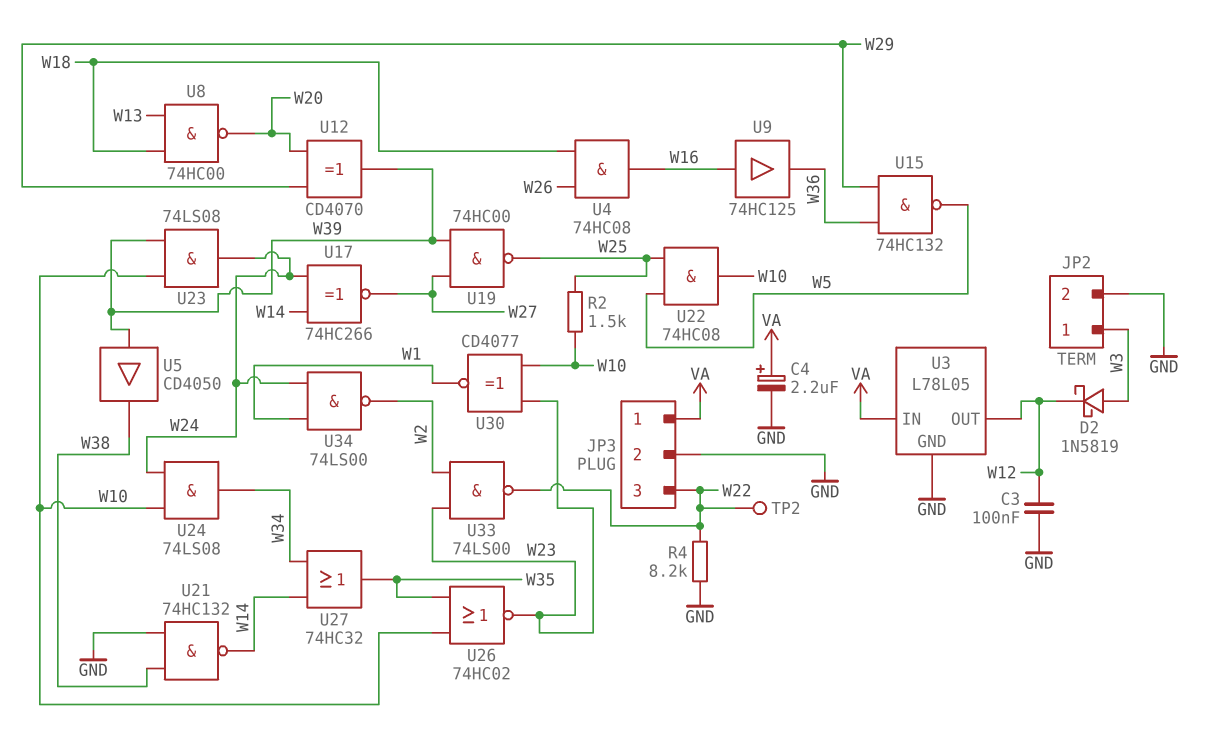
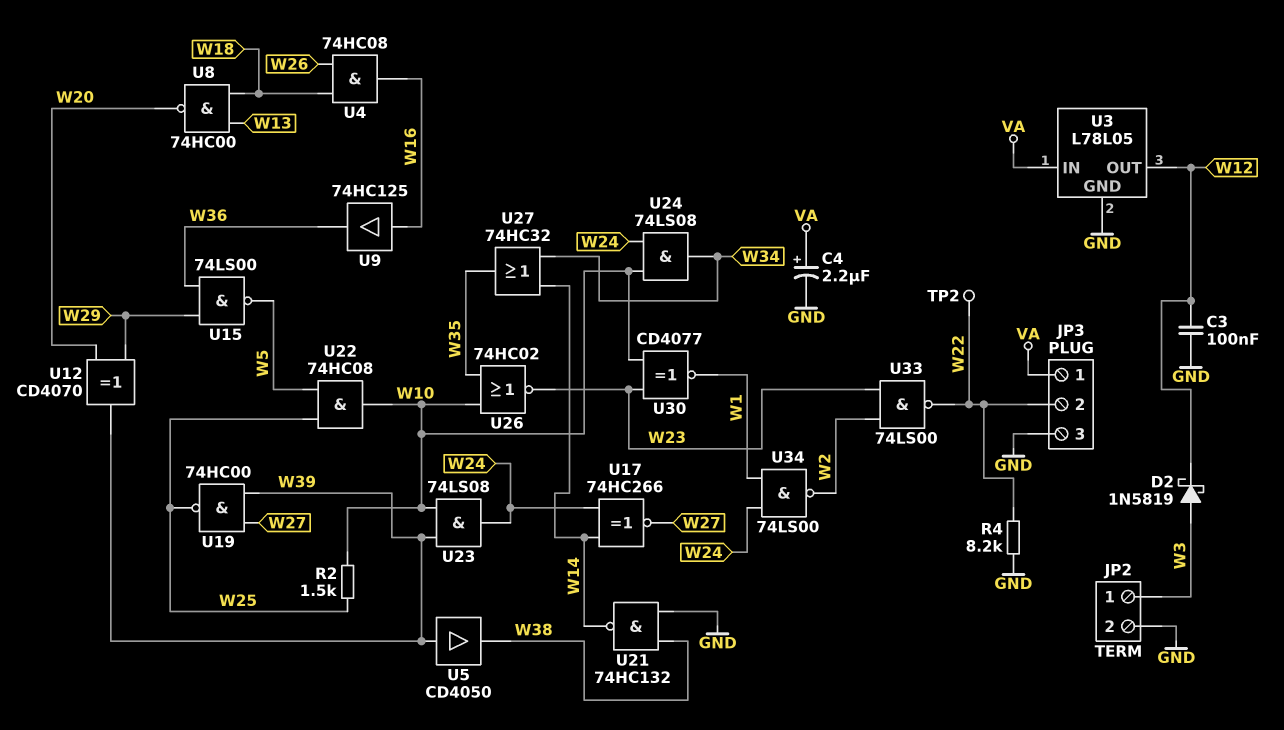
JP3 pin 2: GND -> W22
JP3 pin 3: W22 -> GND
U15: NAND 74HC132 (in W29, in W36, out W5) -> NAND 74LS00 (in W29, in W36, out W5)

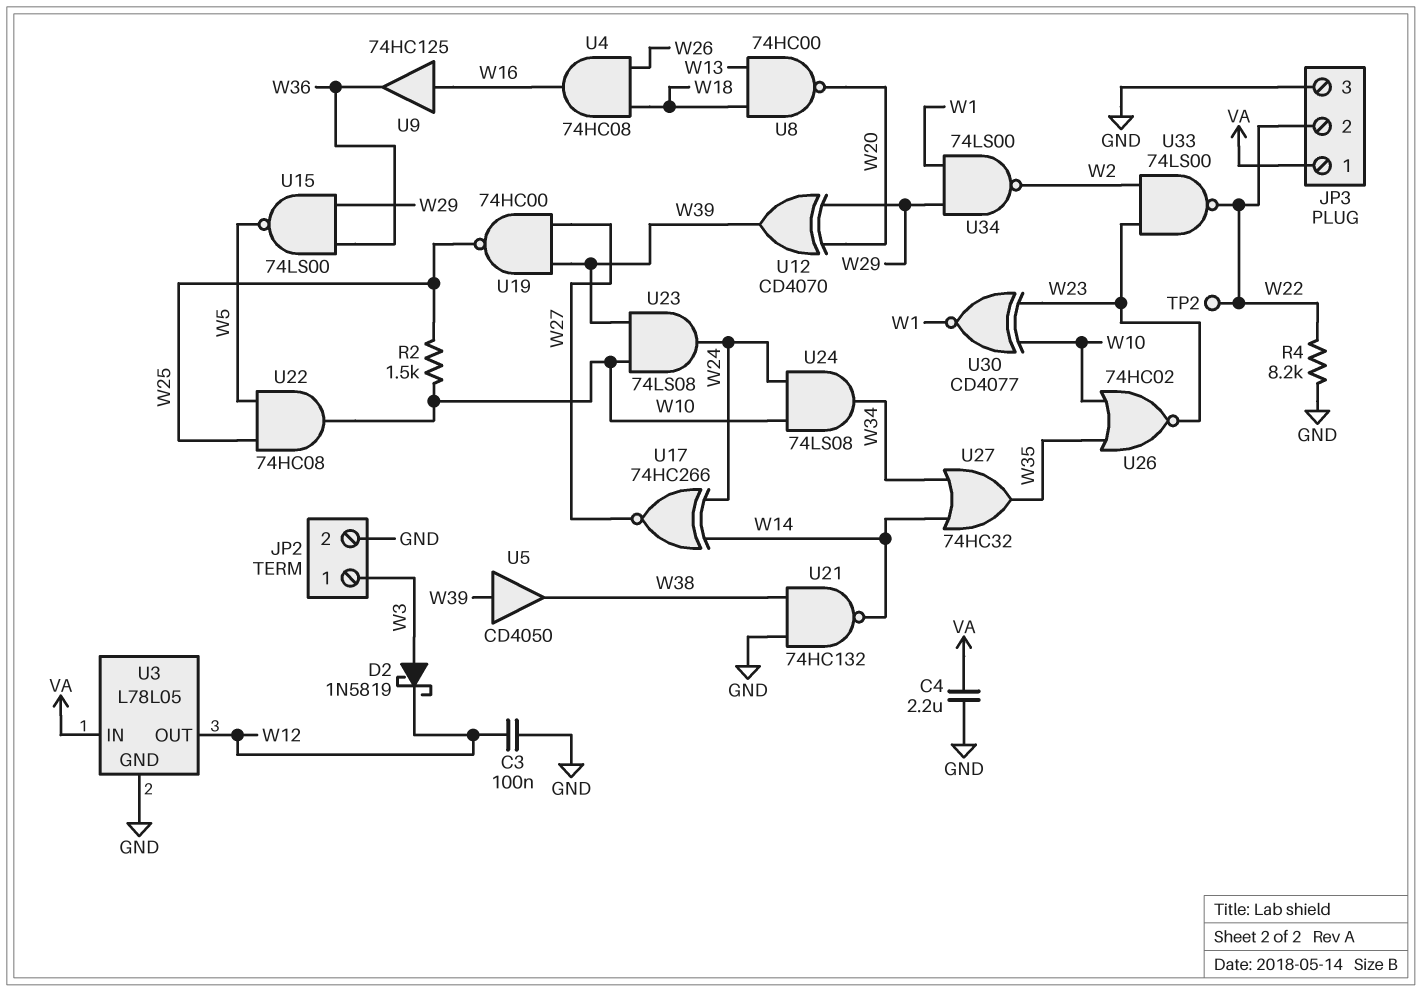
C4: 2.2uF (plus VA, minus GND) -> 2.2uF (GND, VA)
U34: NAND 74LS00 (in W1, in W24, out W2) -> NAND 74LS00 (in W1, in W29, out W2)

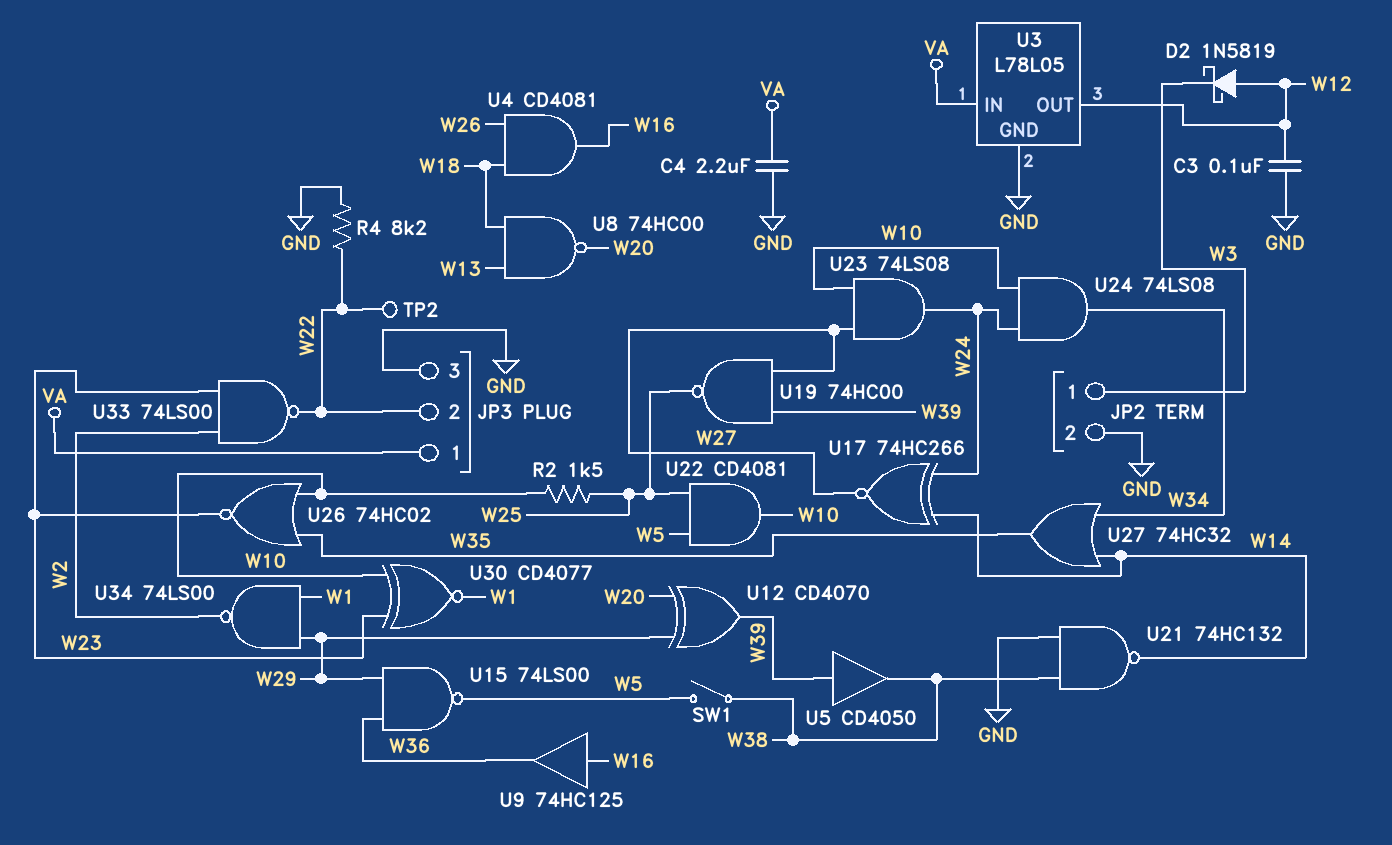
D2: schottky 1N5819 (A W3, K W12) -> schottky 1N5819 (A W12, K W3)
SW1: none -> switch (W5, W38)
U4: AND 74HC08 (in W18, in W26, out W16) -> AND CD4081 (in W18, in W26, out W16)
U22: AND 74HC08 (in W5, in W25, out W10) -> AND CD4081 (in W5, in W25, out W10)
U23: AND 74LS08 (in W10, in W39, out W24) -> AND 74LS08 (in W10, in W27, out W24)

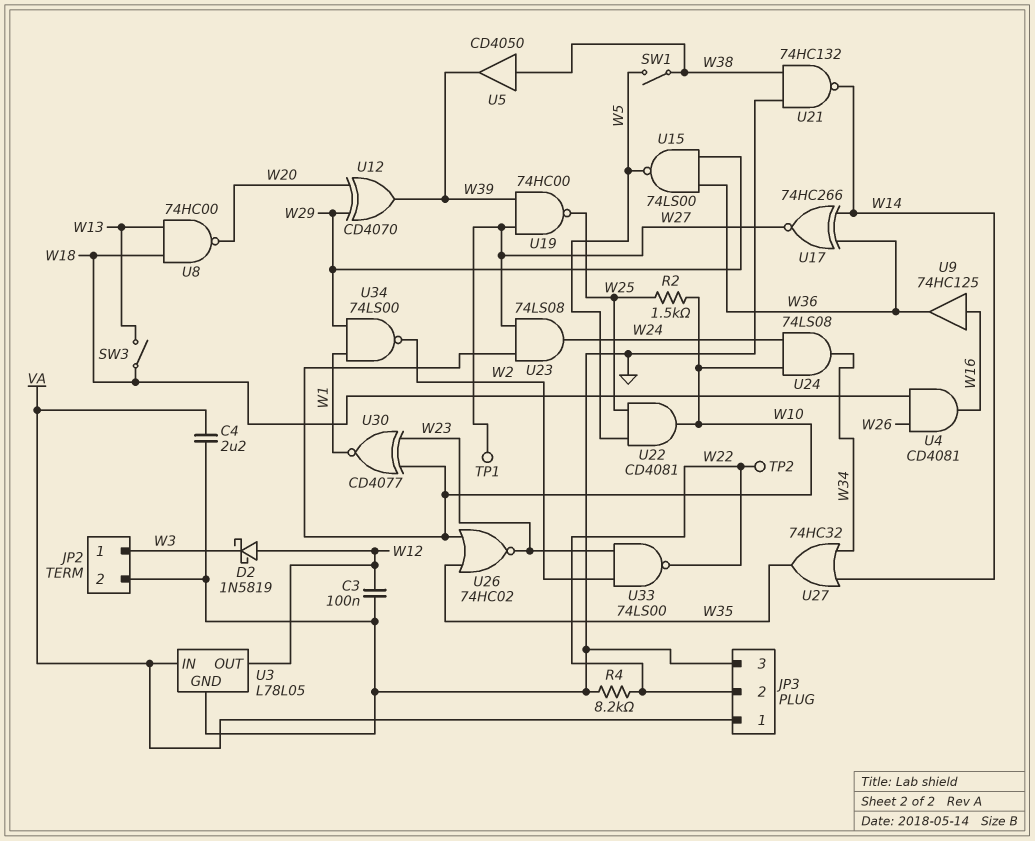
SW3: none -> switch (W13, W18)
TP1: none -> test point (W27)
U5: buffer CD4050 (in W39, out W38) -> buffer CD4050 (in W38, out W39)
U17: XNOR 74HC266 (in W14, in W24, out W27) -> XNOR 74HC266 (in W14, in W36, out W27)

